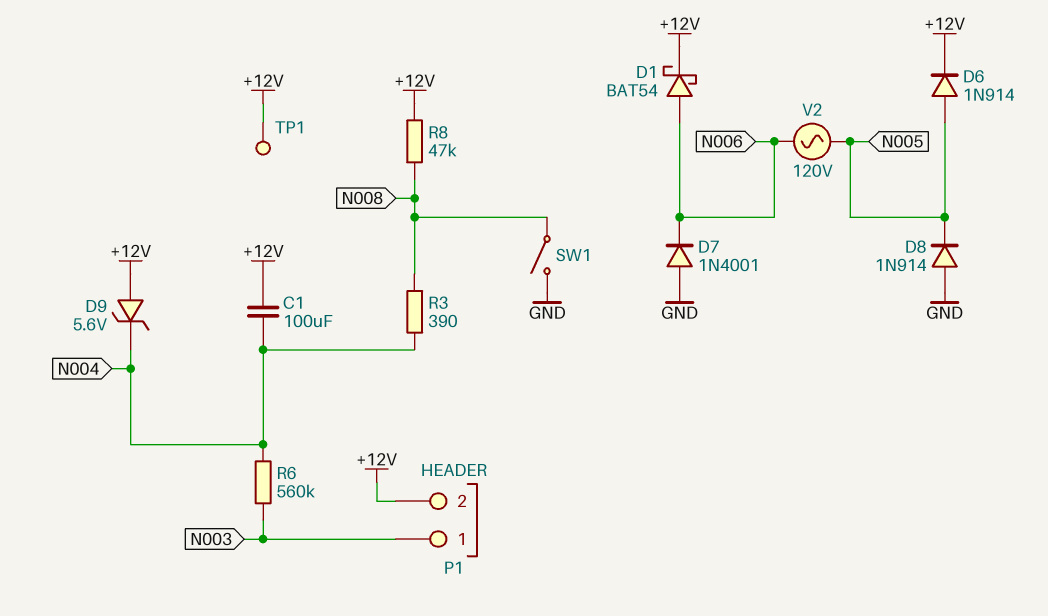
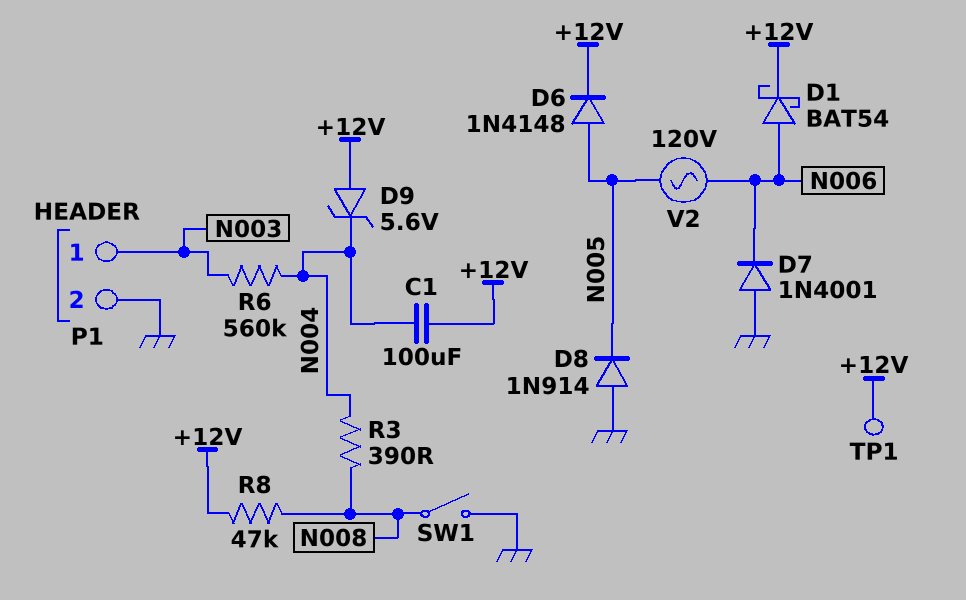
D6: diode 1N914 (A N005, K +12V) -> diode 1N4148 (A N005, K +12V)
P1 pin 2: +12V -> GND

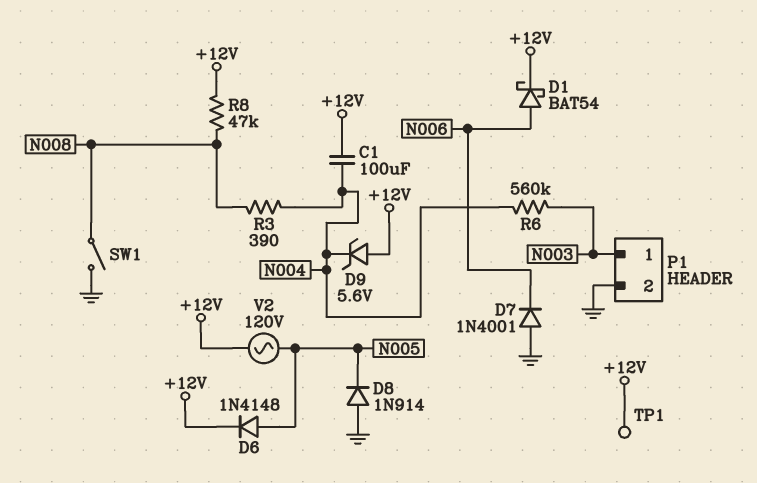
V2: AC 120V (N005, N006) -> AC 120V (+12V, N005)

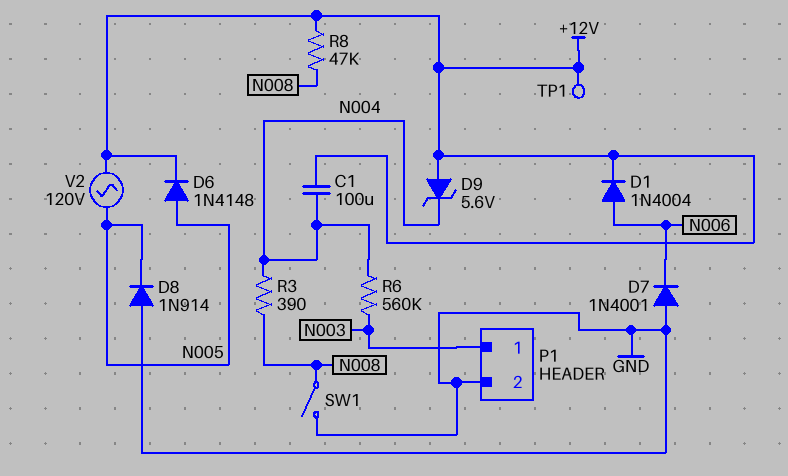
D1: schottky BAT54 (A N006, K +12V) -> diode 1N4004 (A N006, K +12V)

